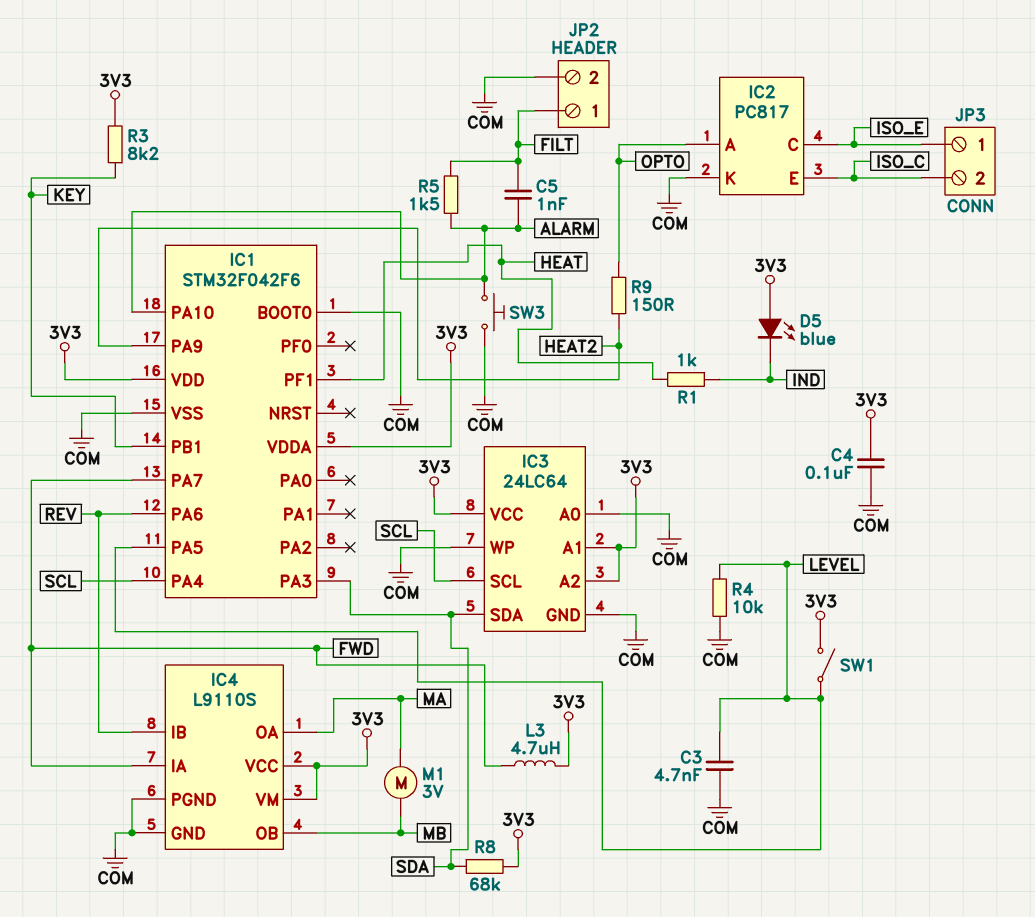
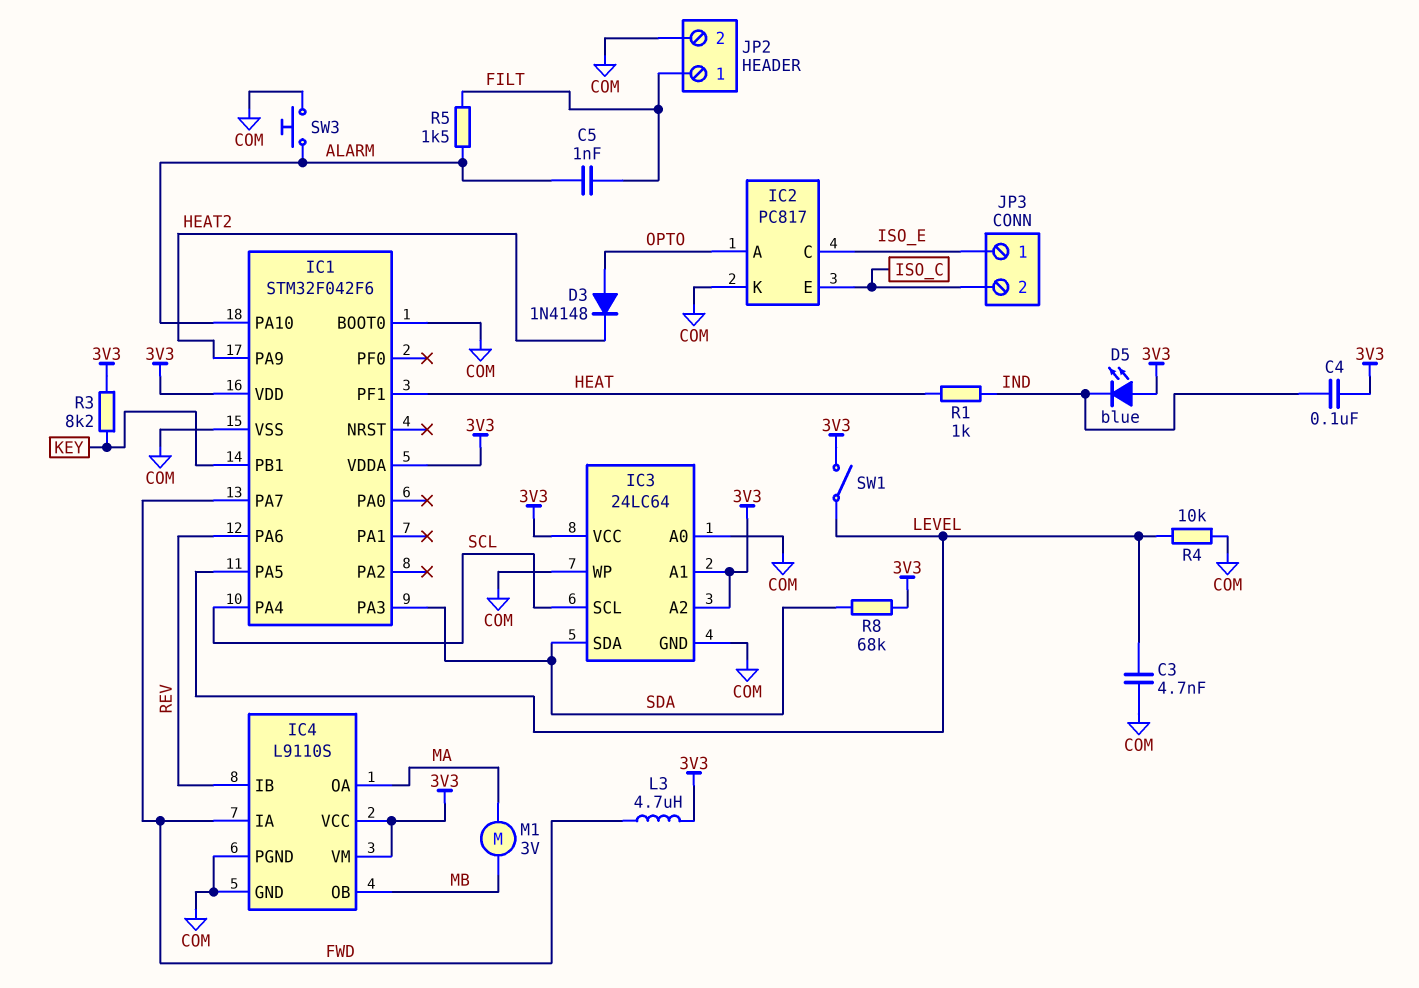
C4: 100nF (3V3, COM) -> 100nF (3V3, IND)
D3: none -> diode 1N4148 (A OPTO, K HEAT2)
R9: 150 (HEAT2, OPTO) -> none

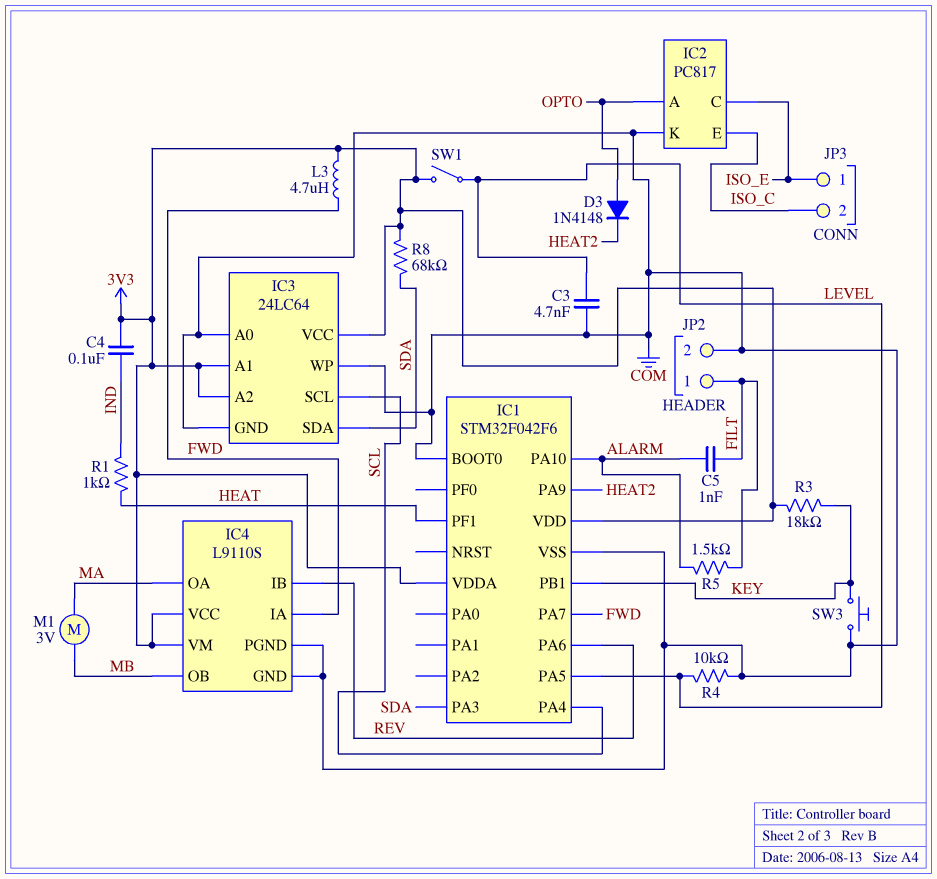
D5: LED blue (A 3V3, K IND) -> none
R3: 8.2k (3V3, KEY) -> 18k (3V3, KEY)
SW3: button (ALARM, COM) -> button (COM, KEY)

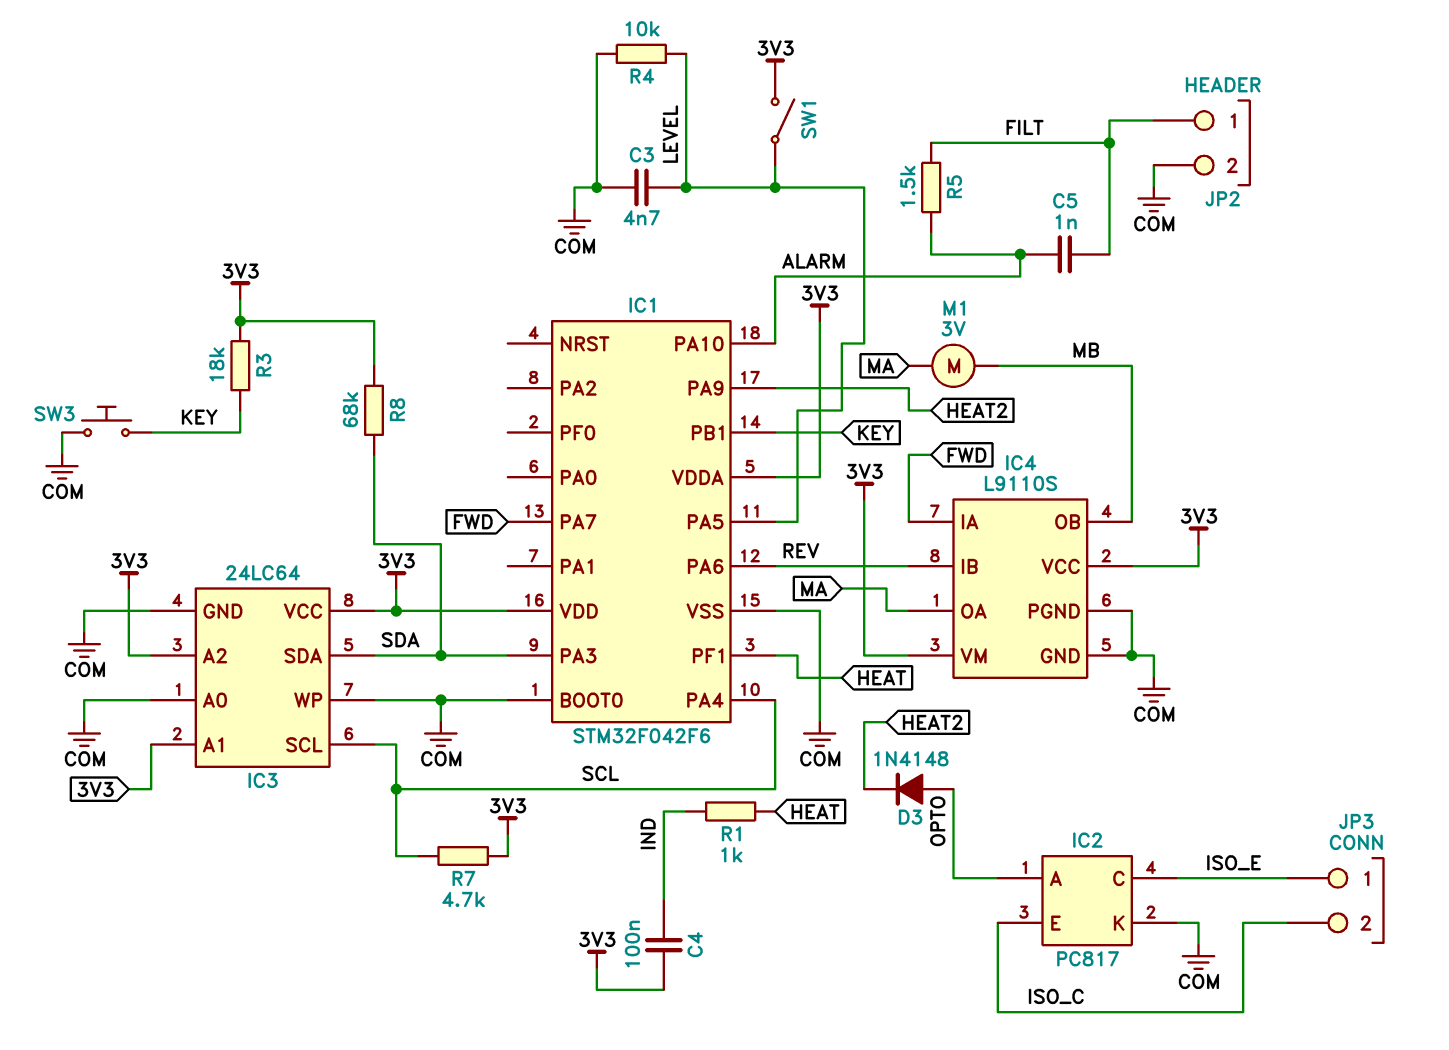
L3: 4.7uH (3V3, FWD) -> none
R7: none -> 4.7k (3V3, SCL)

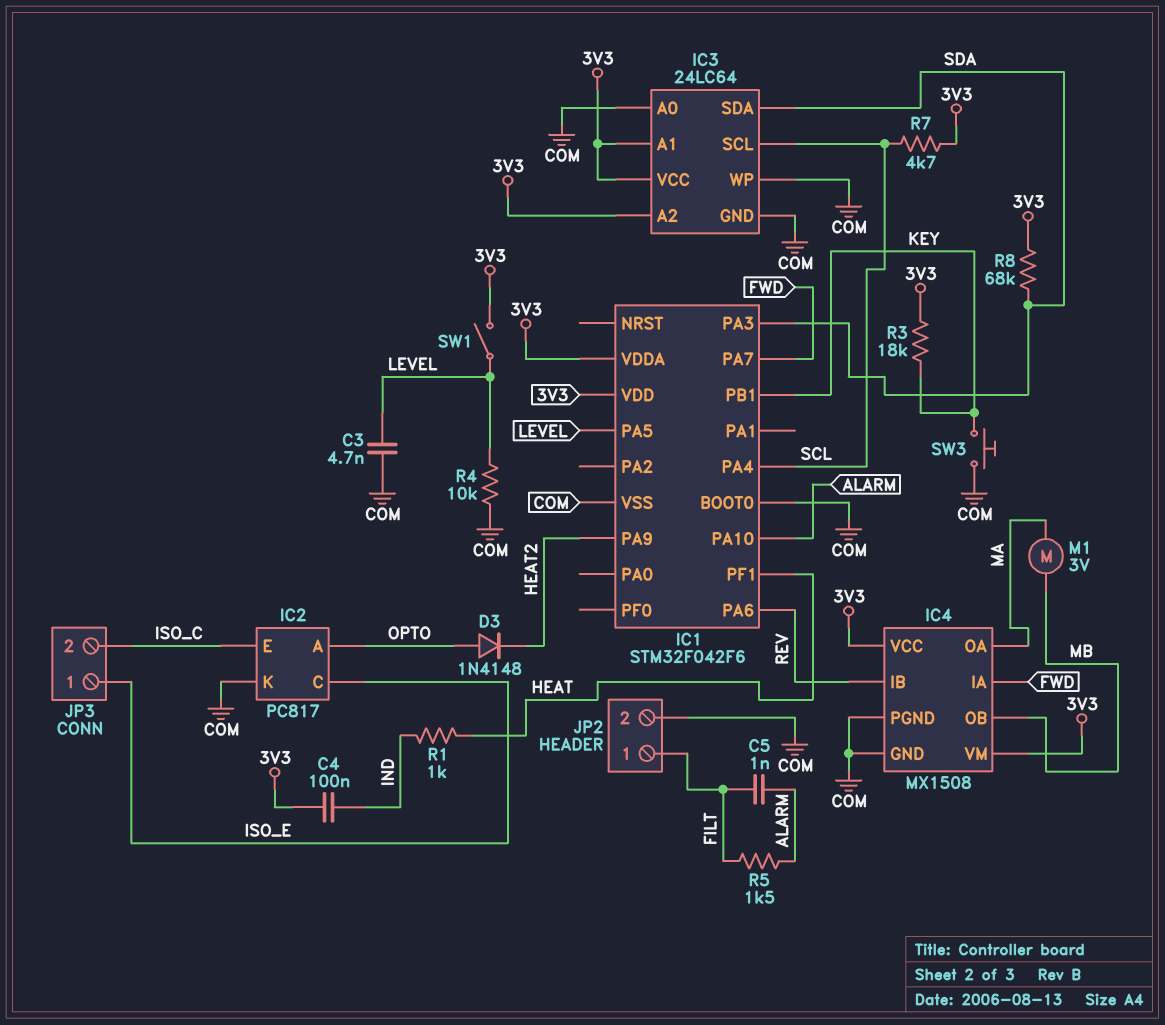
IC4: L9110S -> MX1508

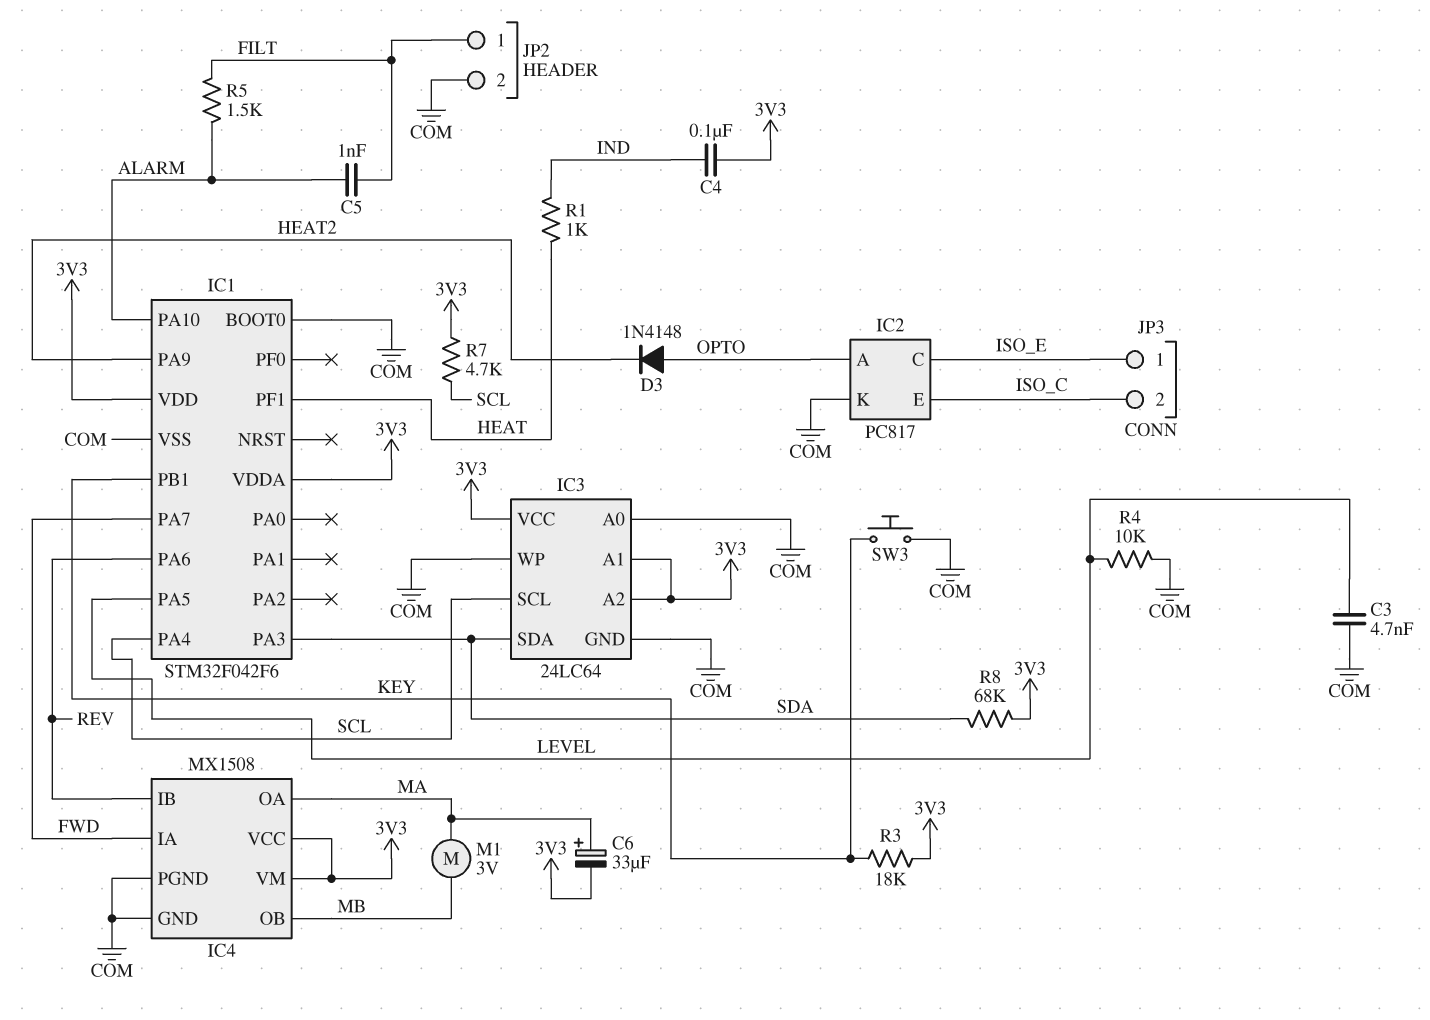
C6: none -> 33uF (plus MA, minus 3V3)
SW1: switch (3V3, LEVEL) -> none

